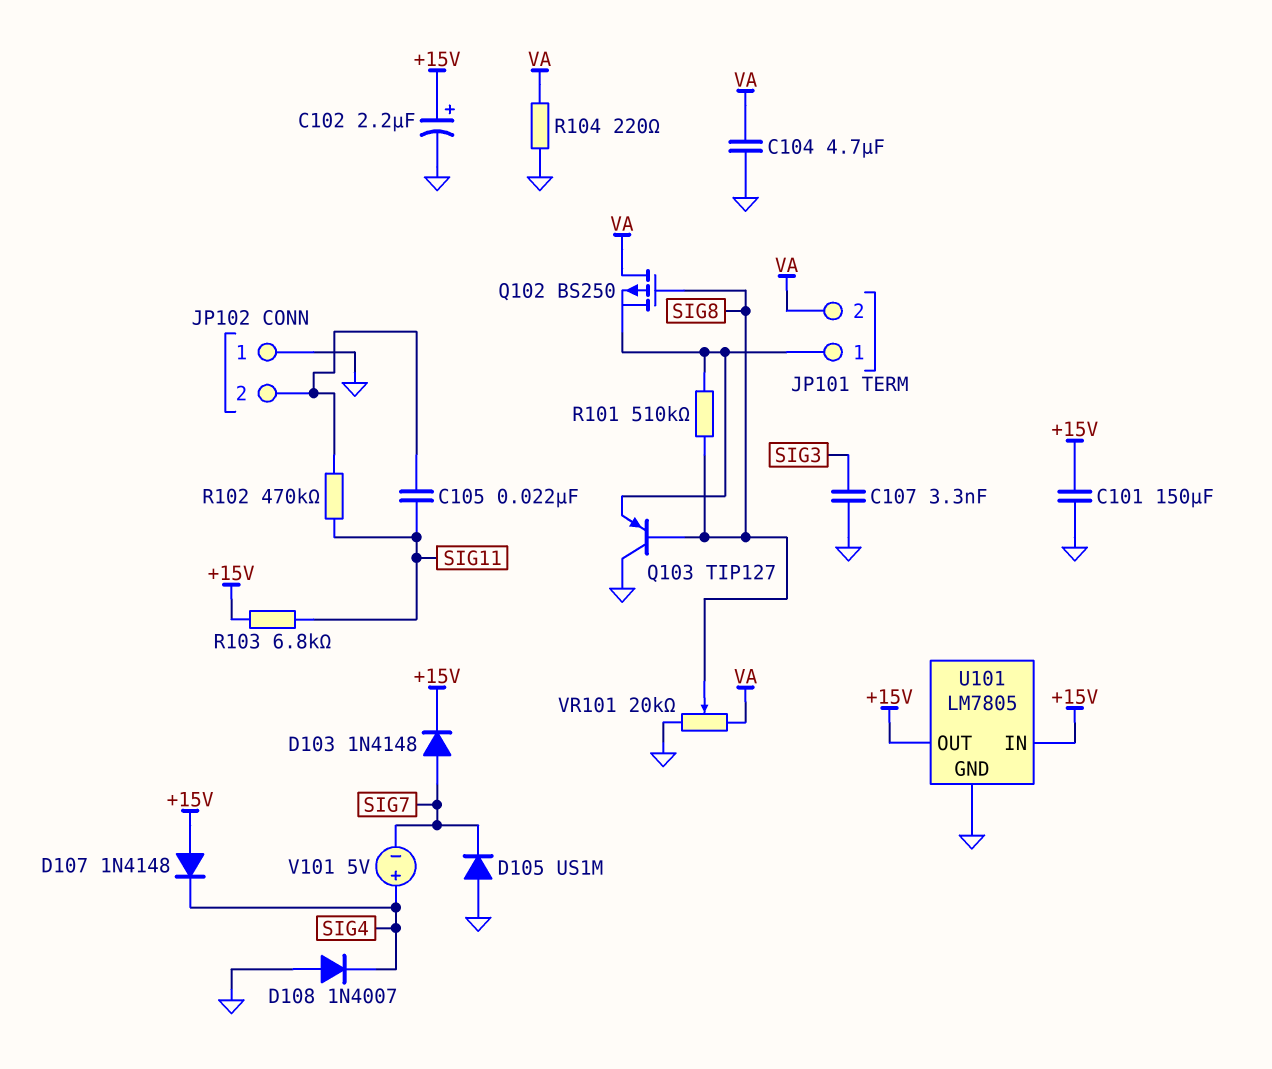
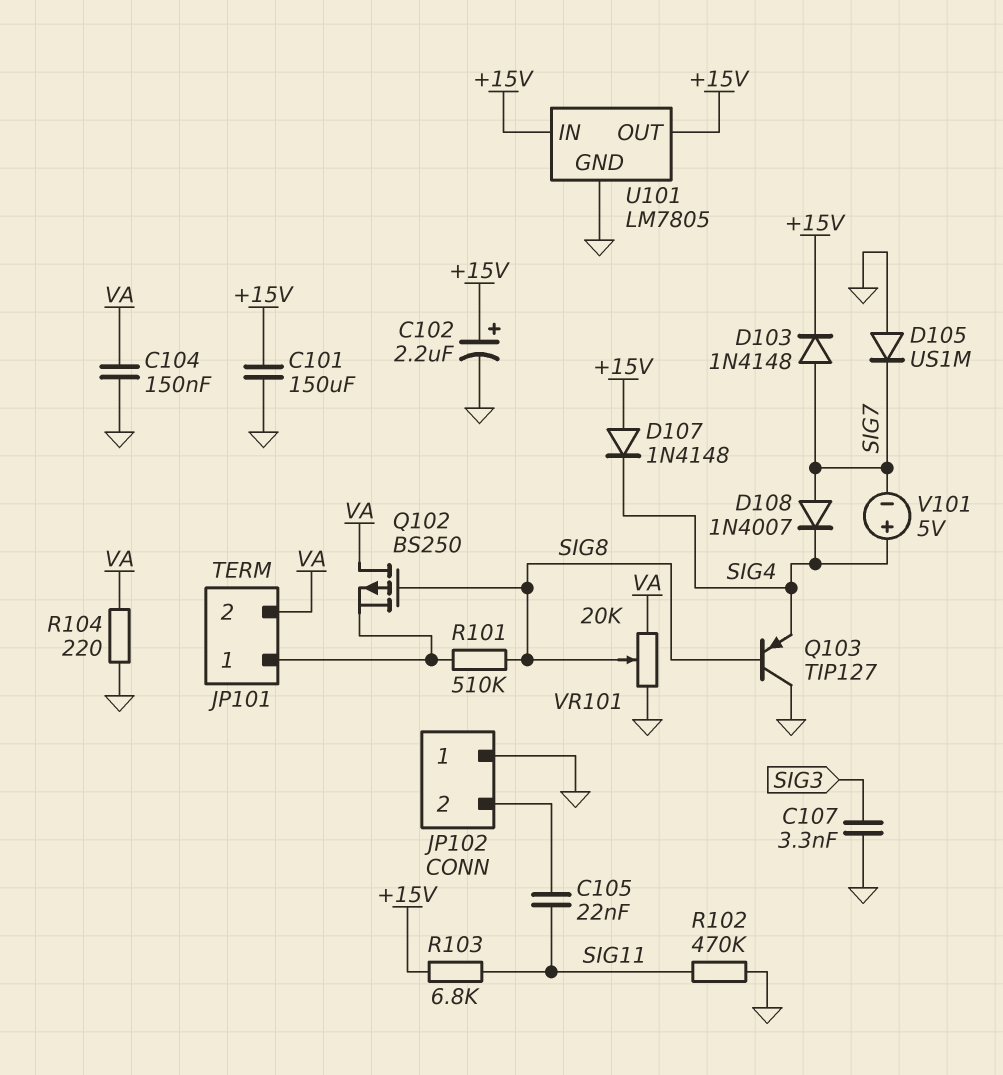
C104: 4.7uF (GND, VA) -> 150nF (GND, VA)
D108: diode 1N4007 (A GND, K SIG4) -> diode 1N4007 (A SIG7, K SIG4)
Q103: PNP TIP127 (B SIG8, C GND, E JP101/1) -> PNP TIP127 (B SIG8, C GND, E SIG4)
R102: 470k (JP102/2, SIG11) -> 470k (GND, SIG11)

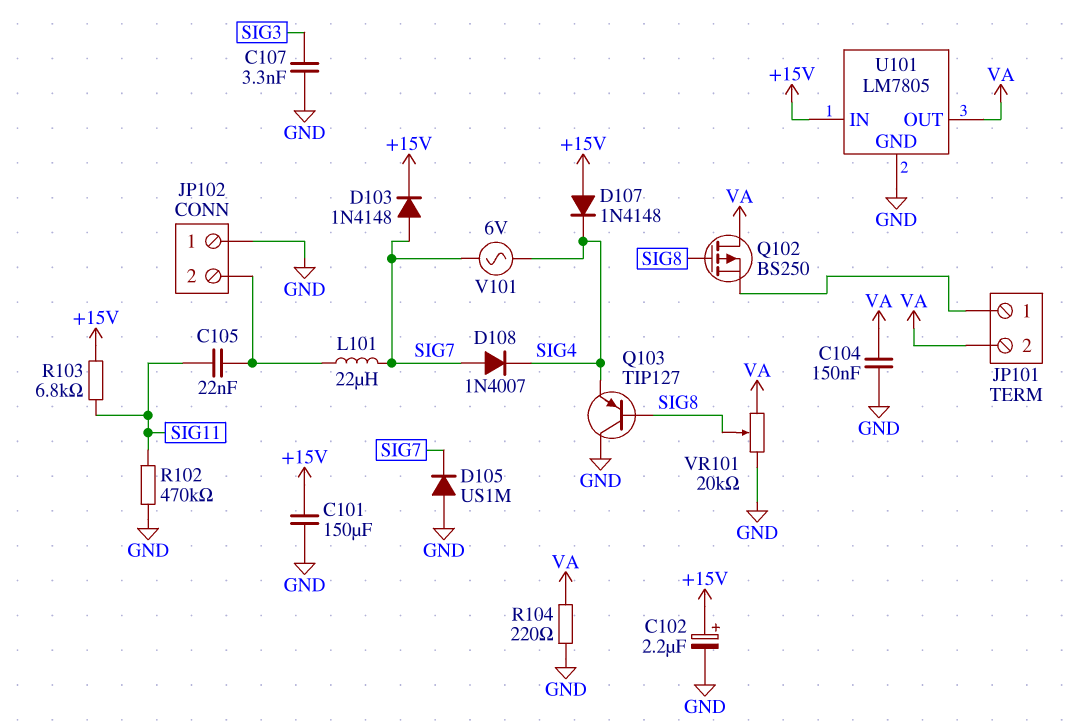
L101: none -> 22uH (JP102/2, SIG7)
R101: 510k (JP101/1, SIG8) -> none
U101 pin OUT: +15V -> VA
V101: 5V (plus SIG4, minus SIG7) -> AC 6V (SIG4, SIG7)

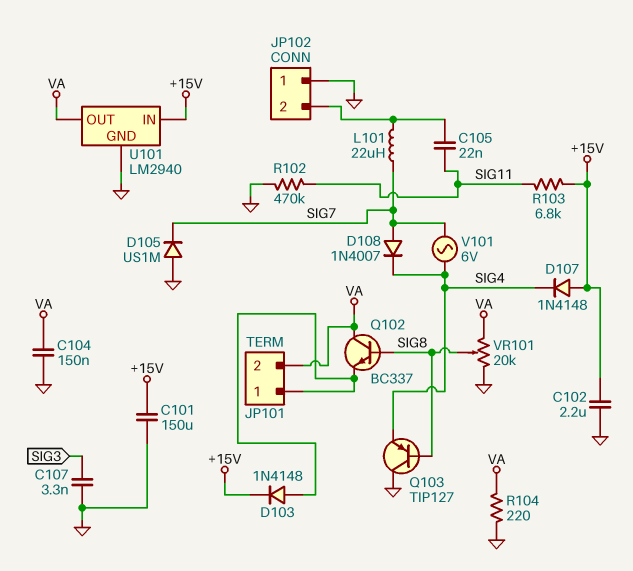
C102: 2.2uF (plus +15V, minus GND) -> 2.2uF (+15V, GND)
D103: diode 1N4148 (A SIG7, K +15V) -> diode 1N4148 (A JP101/1, K +15V)
Q102: PMOS BS250 (G SIG8, D VA, S JP101/1) -> NPN BC337 (B SIG8, C VA, E JP101/1)
U101: LM7805 -> LM2940

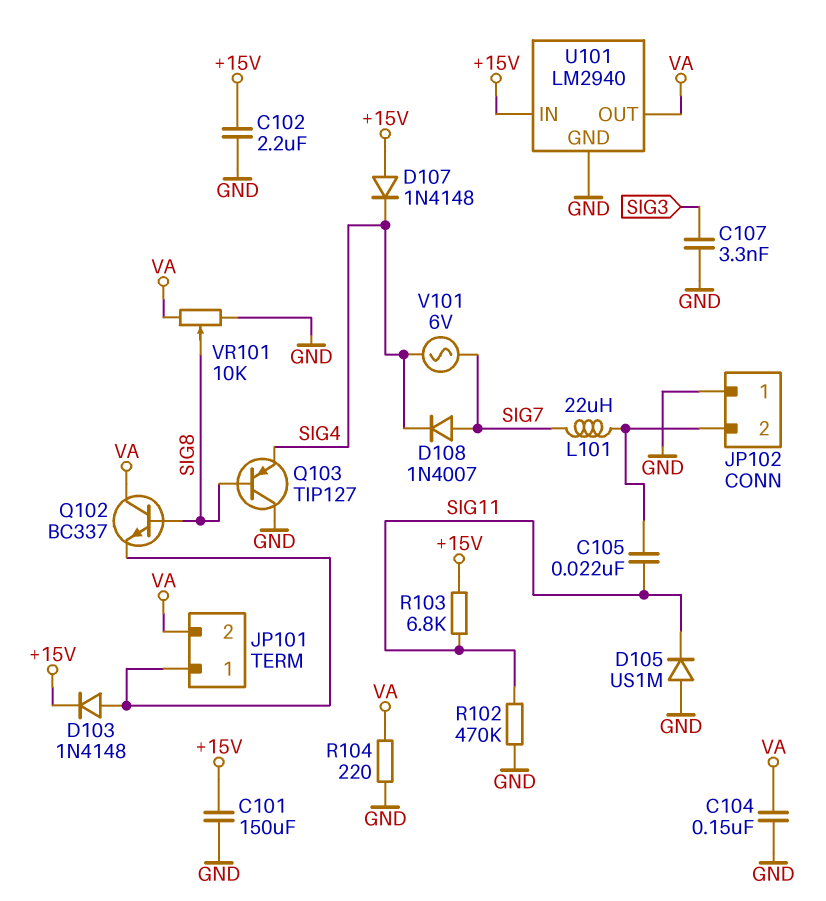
D105: diode US1M (A GND, K SIG7) -> diode US1M (A GND, K SIG11)
VR101: 20k (GND, VA, wiper SIG8) -> 10k (GND, VA, wiper SIG8)

